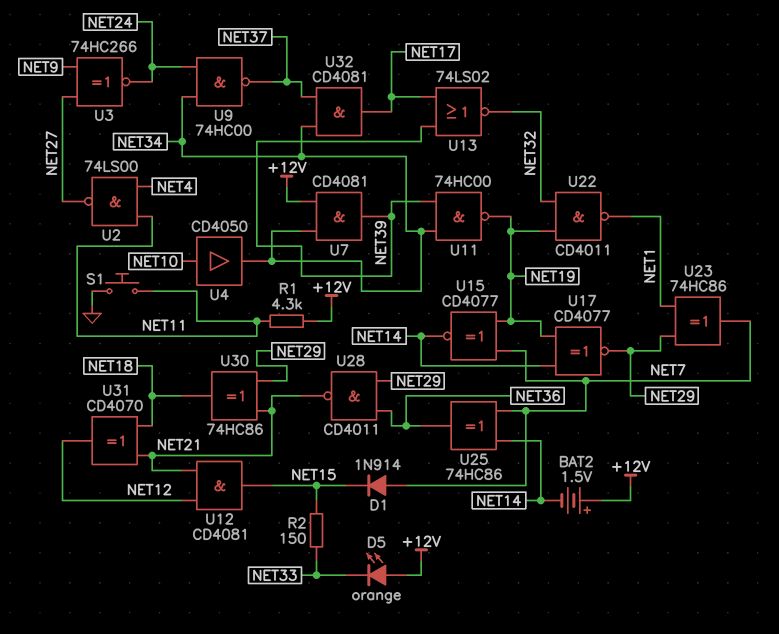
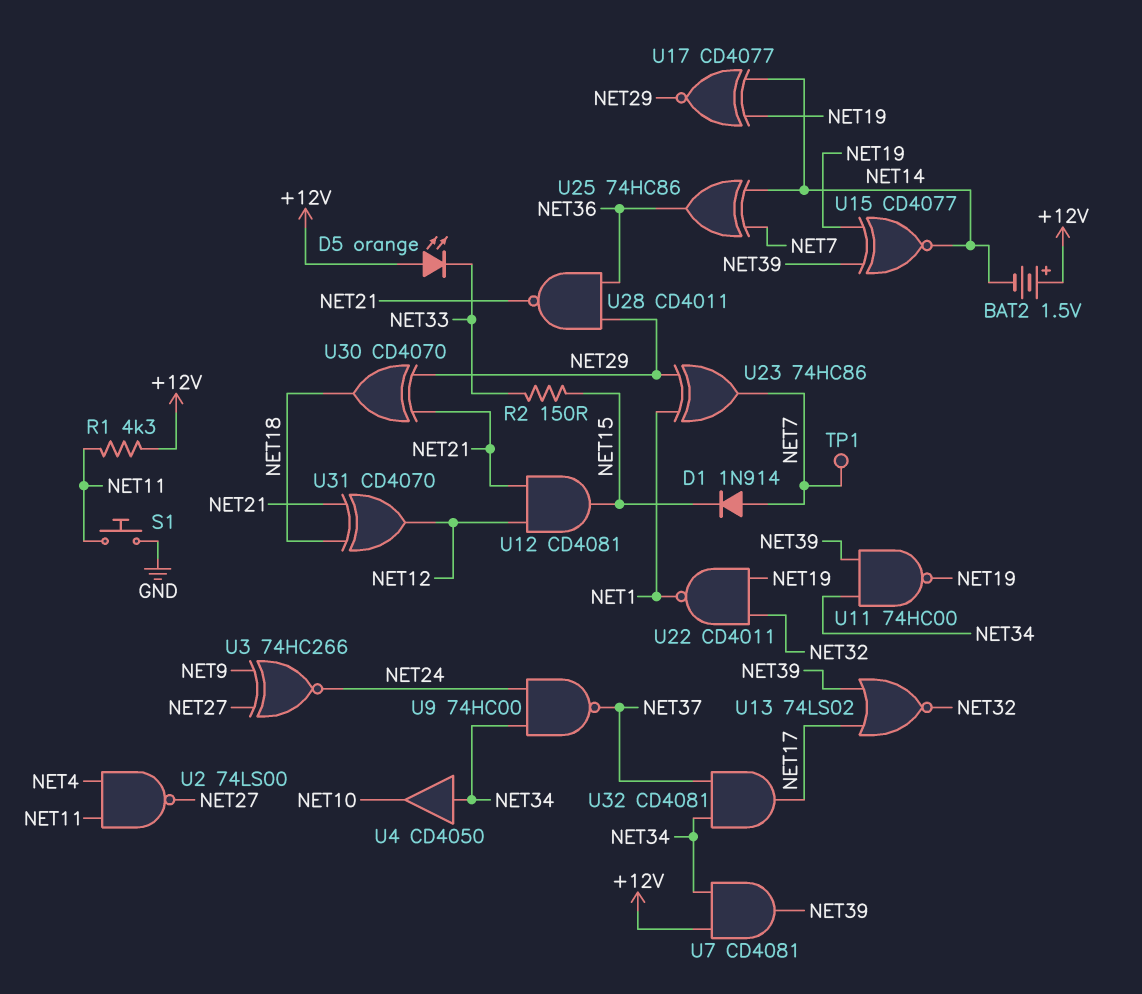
TP1: none -> test point (NET7)
U4: buffer CD4050 (in NET10, out NET34) -> buffer CD4050 (in NET34, out NET10)
U15: XNOR CD4077 (in NET7, in NET19, out NET14) -> XNOR CD4077 (in NET19, in NET39, out NET14)
U30: XOR 74HC86 (in NET21, in NET29, out NET18) -> XOR CD4070 (in NET21, in NET29, out NET18)

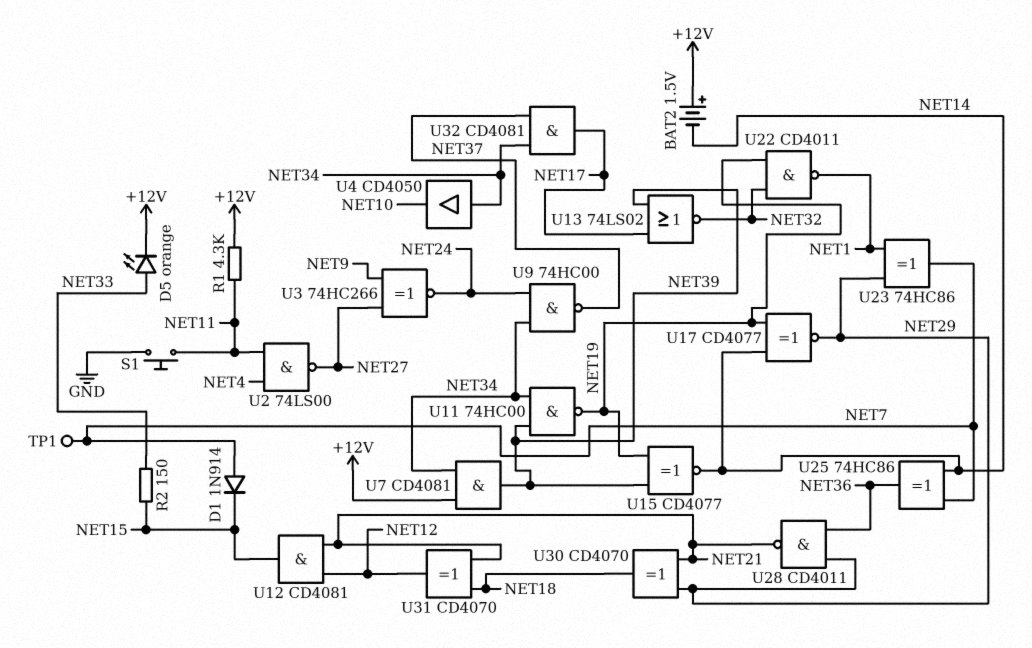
D5: LED orange (A +12V, K NET33) -> LED orange (A NET33, K +12V)

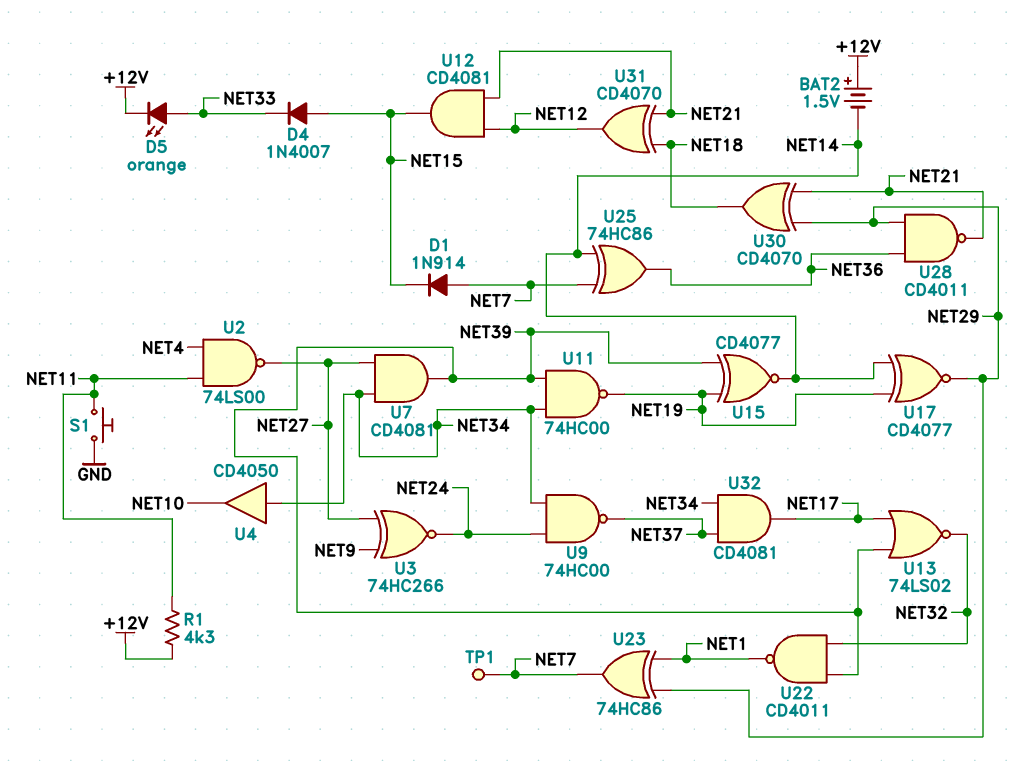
D4: none -> diode 1N4007 (A NET15, K NET33)
R2: 150 (NET15, NET33) -> none
U7: AND CD4081 (in +12V, in NET34, out NET39) -> AND CD4081 (in NET27, in NET34, out NET39)
U22: NAND CD4011 (in NET19, in NET32, out NET1) -> NAND CD4011 (in NET32, in NET39, out NET1)

